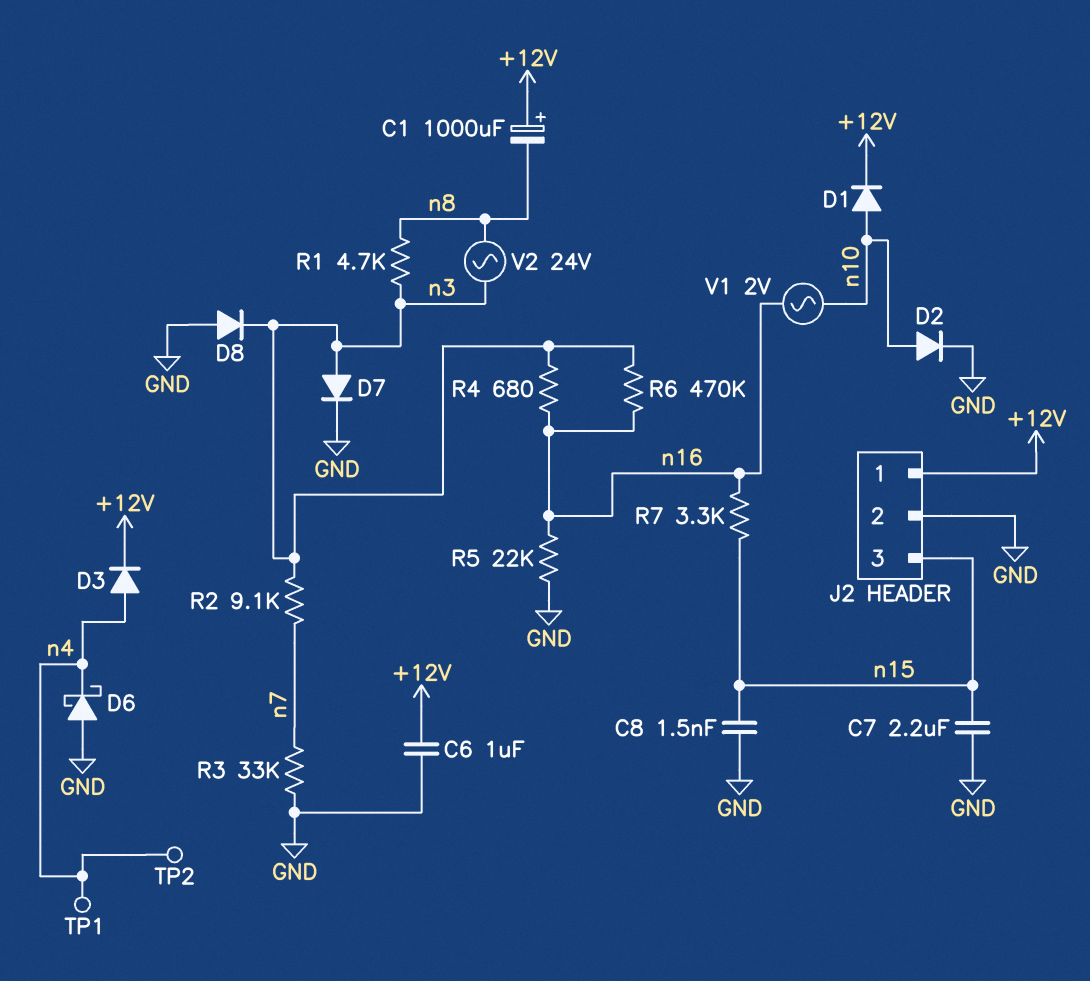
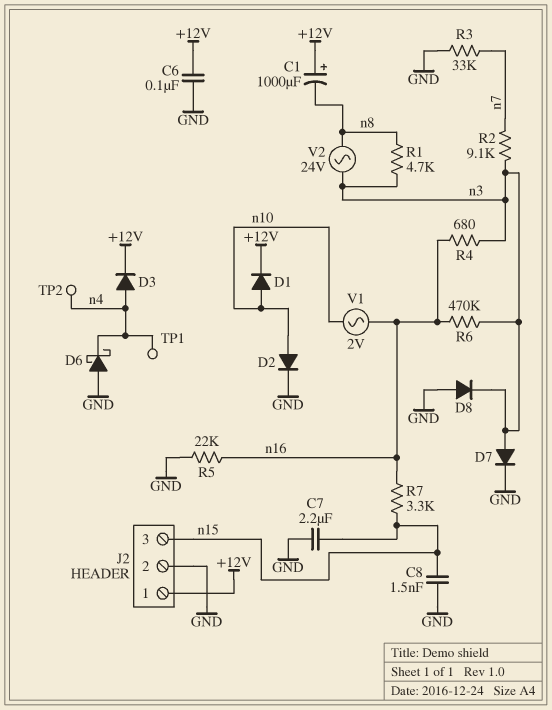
C6: 1uF (+12V, GND) -> 100nF (+12V, GND)

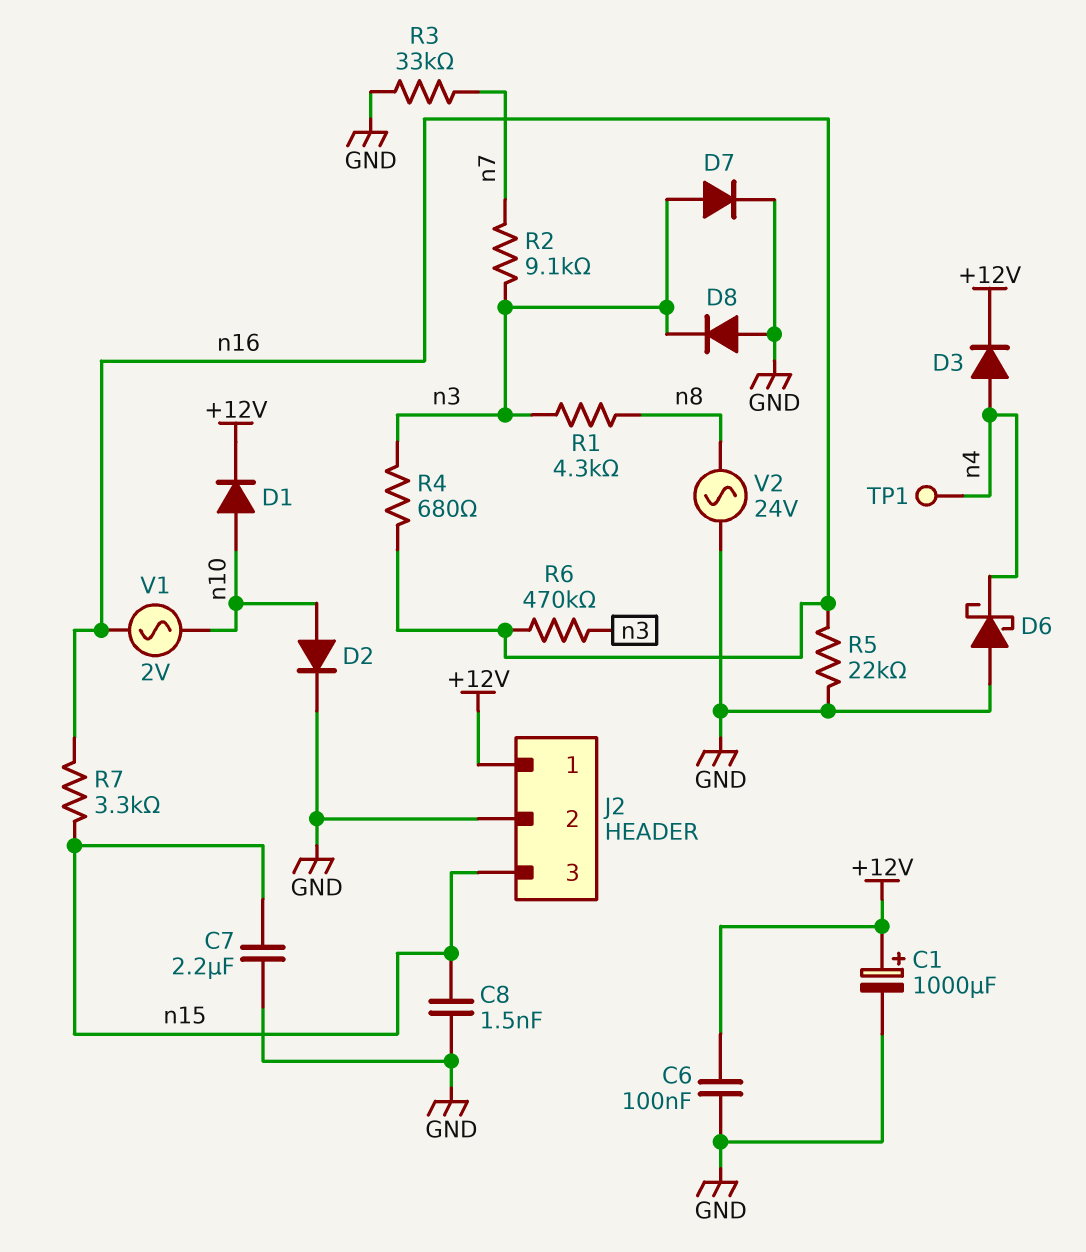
C1: 1000uF (plus +12V, minus n8) -> 1000uF (plus +12V, minus GND)
R1: 4.7k (n3, n8) -> 4.3k (n3, n8)
TP2: test point (n4) -> none
V2: AC 24V (n3, n8) -> AC 24V (GND, n8)

